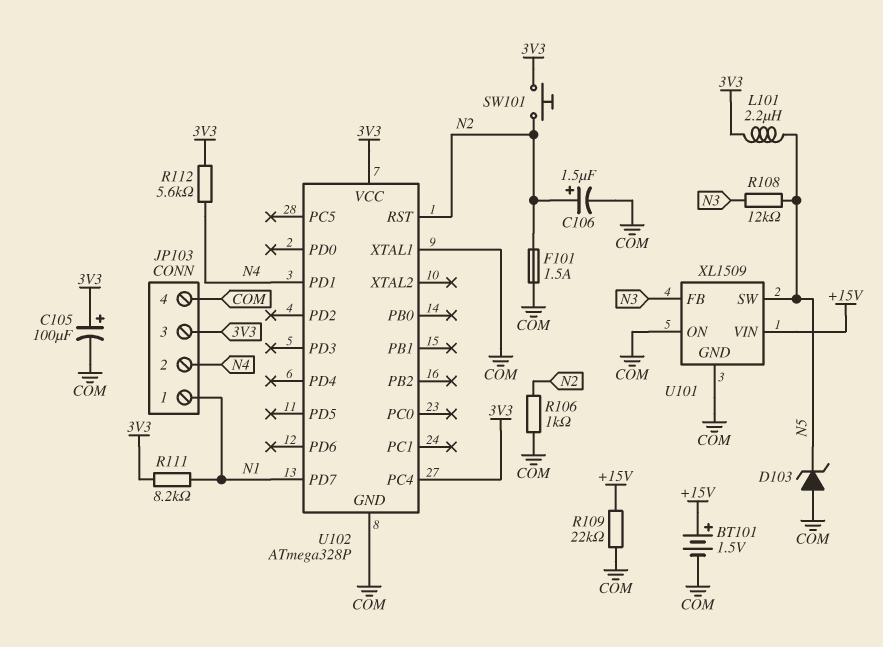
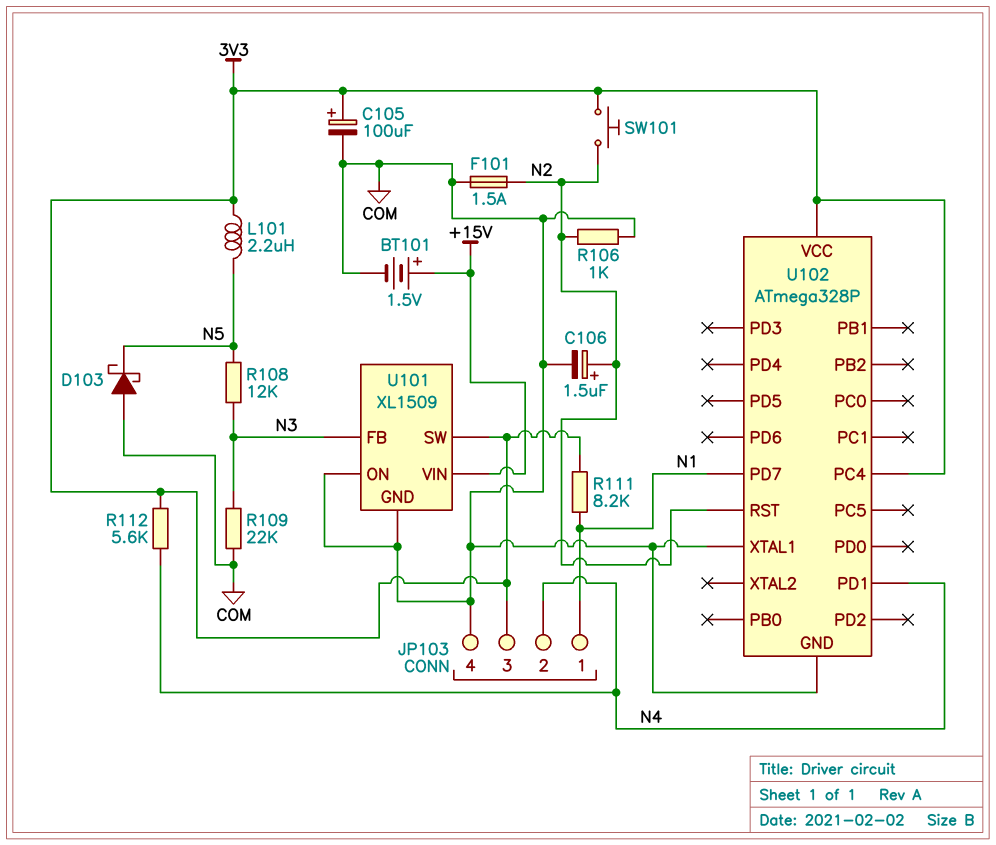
D103: zener (A COM, K N5) -> schottky (A COM, K N5)
R109: 22k (+15V, COM) -> 22k (COM, N3)
U101 pin SW: N5 -> 3V3

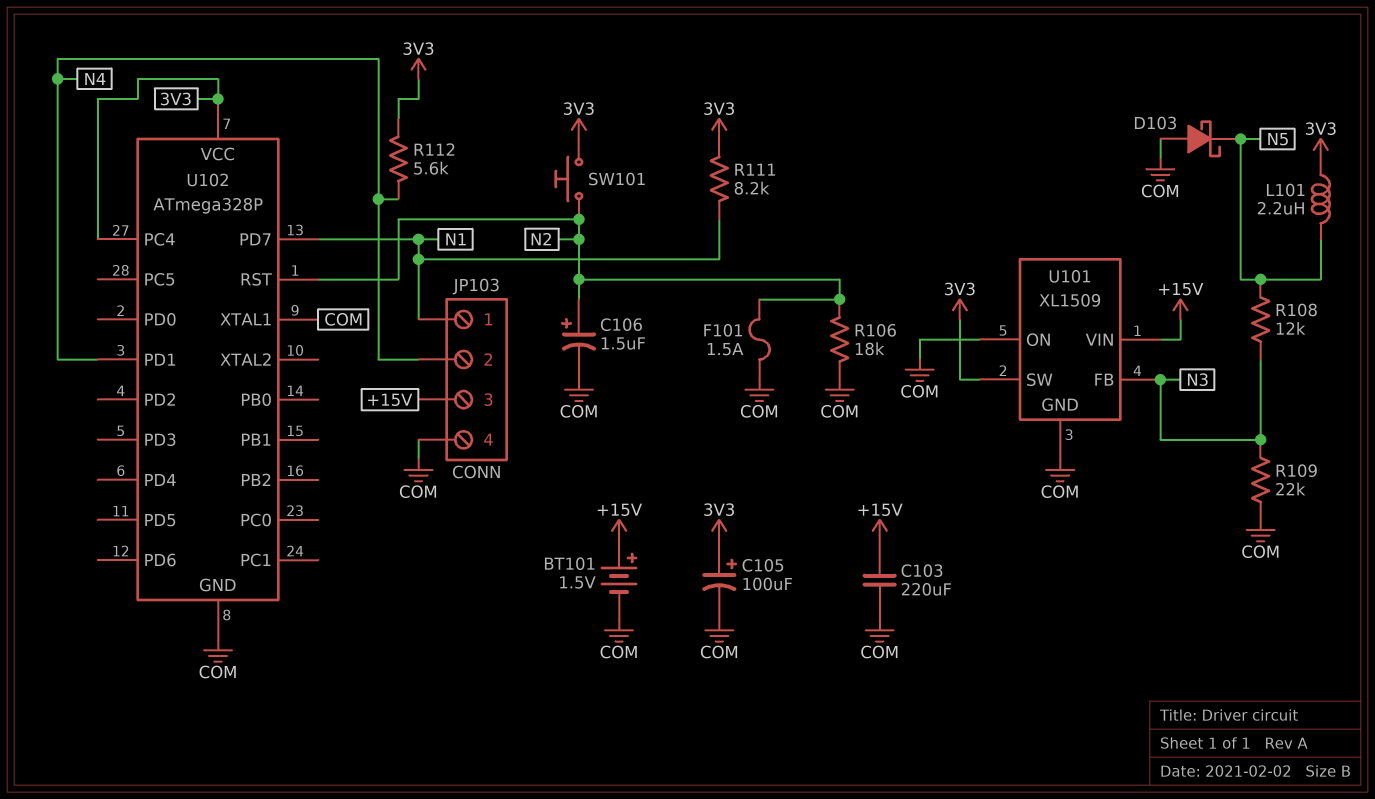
C103: none -> 220uF (+15V, COM)
JP103 pin 3: 3V3 -> +15V
R106: 1k (COM, N2) -> 18k (COM, N2)

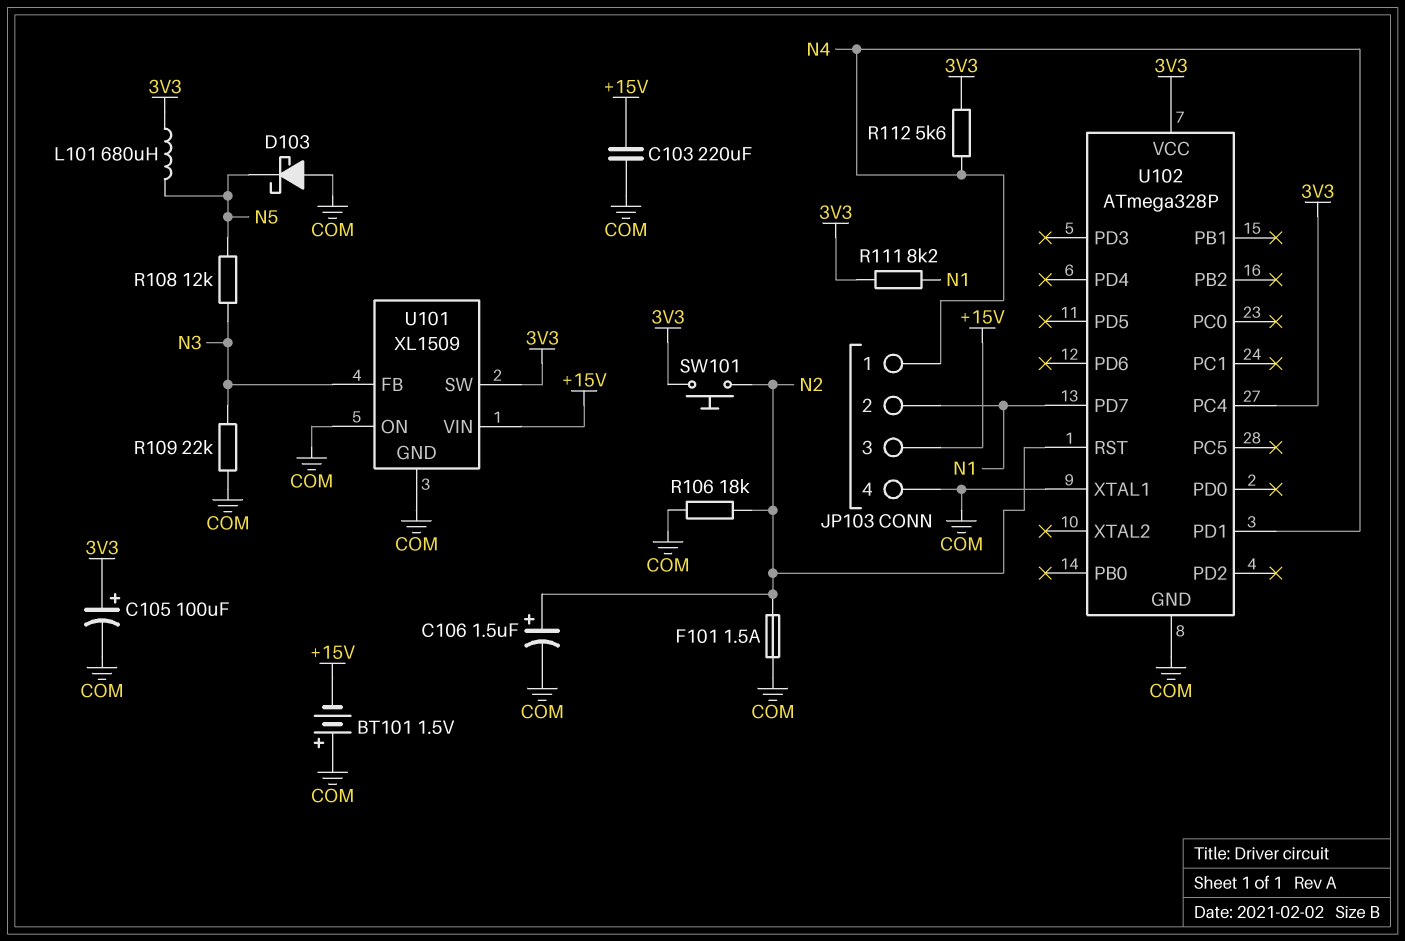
BT101: 1.5V (plus +15V, minus COM) -> 1.5V (plus COM, minus +15V)
JP103 pin 1: N1 -> N4
JP103 pin 2: N4 -> N1
L101: 2.2uH (3V3, N5) -> 680uH (3V3, N5)

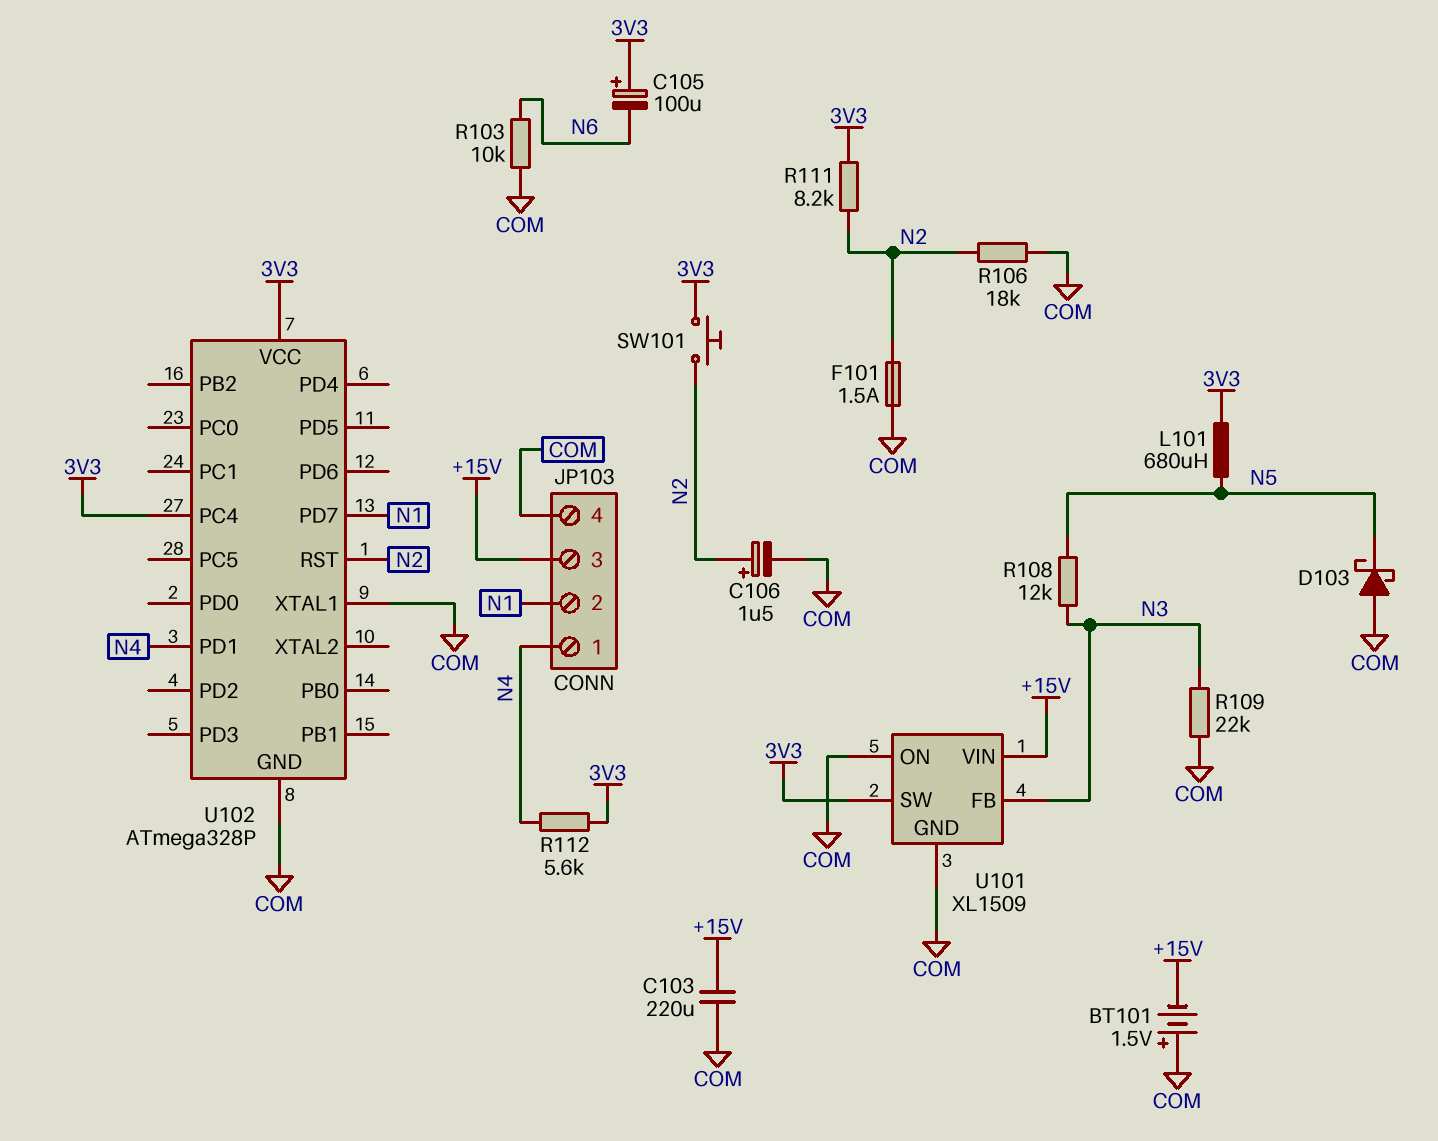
C105: 100uF (plus 3V3, minus COM) -> 100uF (plus 3V3, minus N6)
R103: none -> 10k (COM, N6)
R111: 8.2k (3V3, N1) -> 8.2k (3V3, N2)

